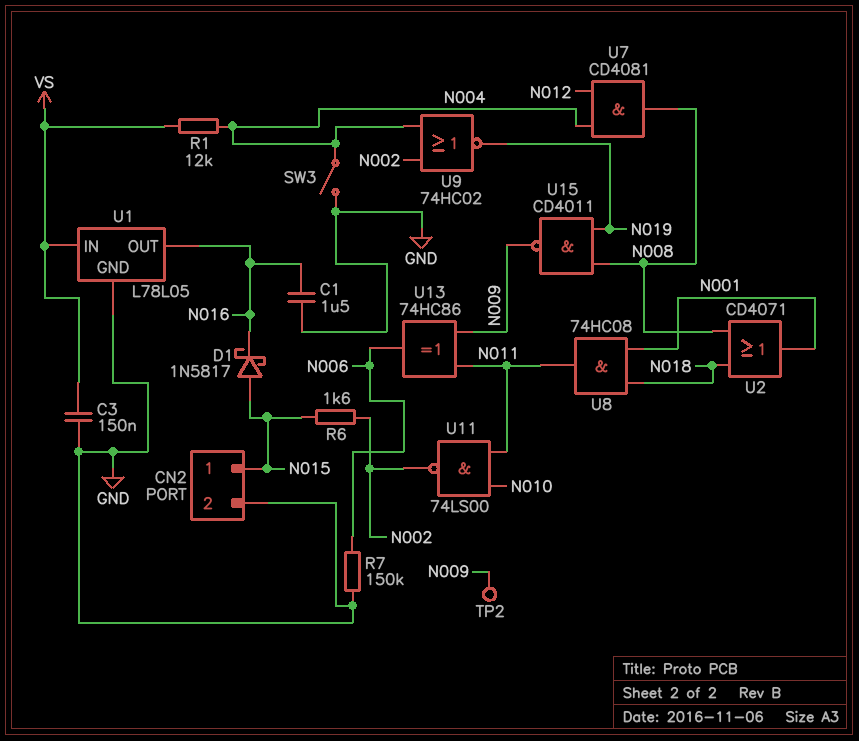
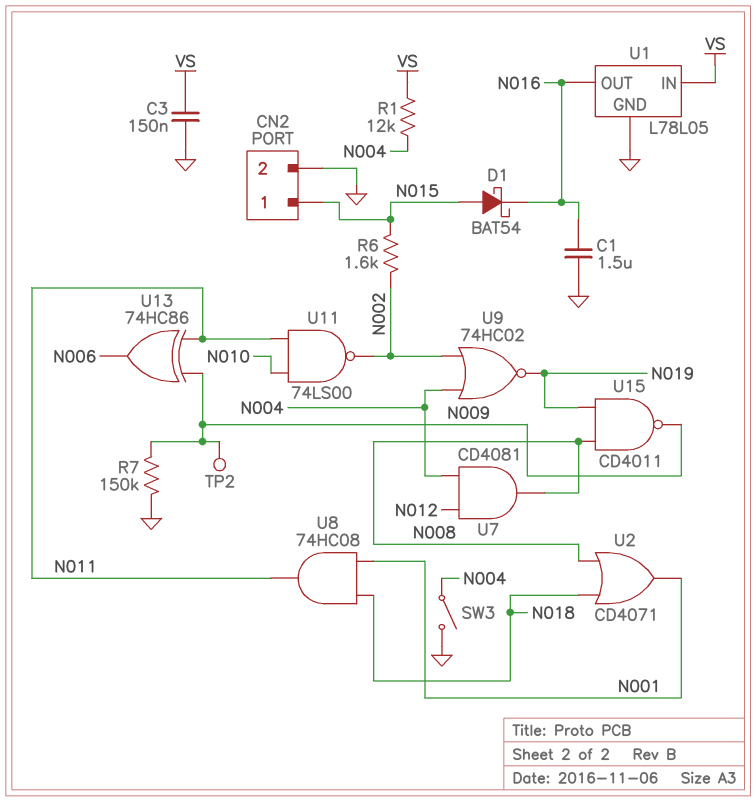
D1: schottky 1N5817 (A N015, K N016) -> schottky BAT54 (A N015, K N016)
R7: 150k (GND, N006) -> 150k (GND, N009)

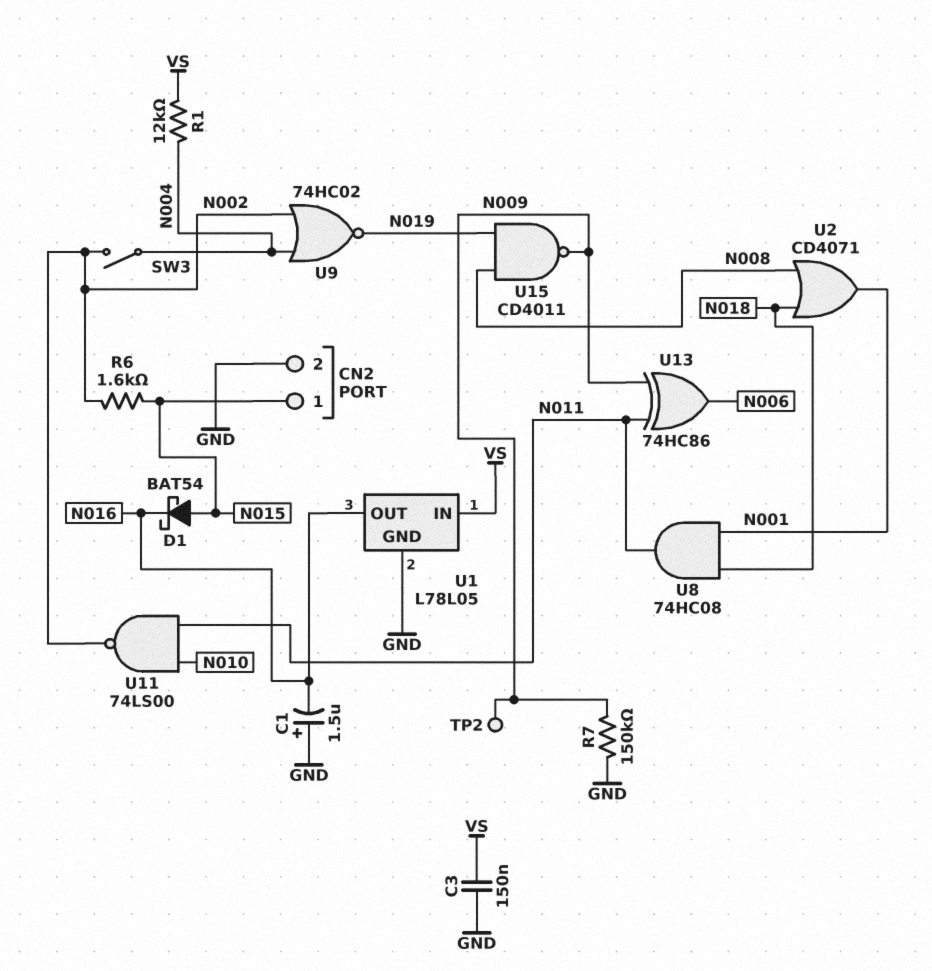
C1: 1.5uF (GND, N016) -> 1.5uF (plus GND, minus N016)
SW3: switch (GND, N004) -> switch (N002, N004)
U7: AND CD4081 (in N004, in N012, out N008) -> none

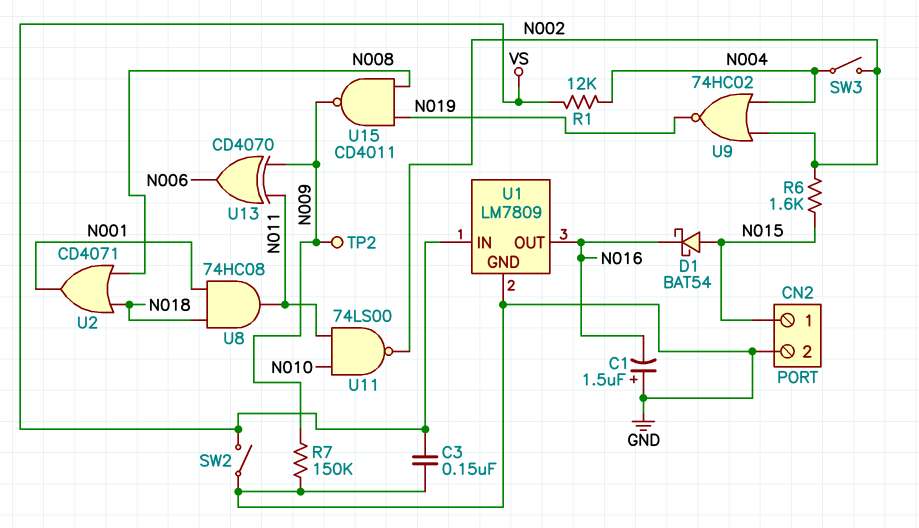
SW2: none -> switch (GND, VS)
U1: L78L05 -> LM7809
U13: XOR 74HC86 (in N009, in N011, out N006) -> XOR CD4070 (in N009, in N011, out N006)

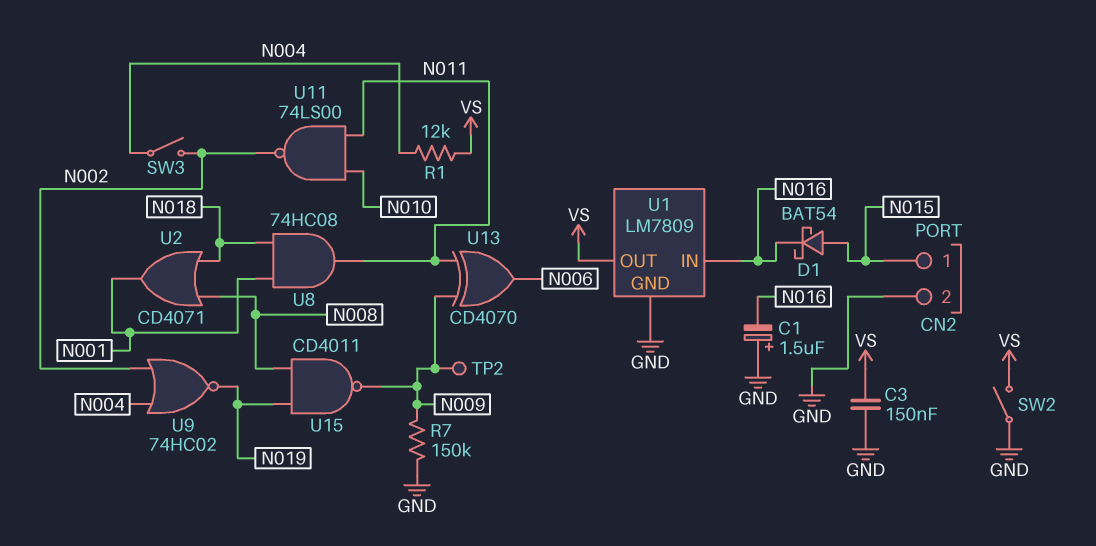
R6: 1.6k (N002, N015) -> none
U1 pin IN: VS -> N016
U1 pin OUT: N016 -> VS

